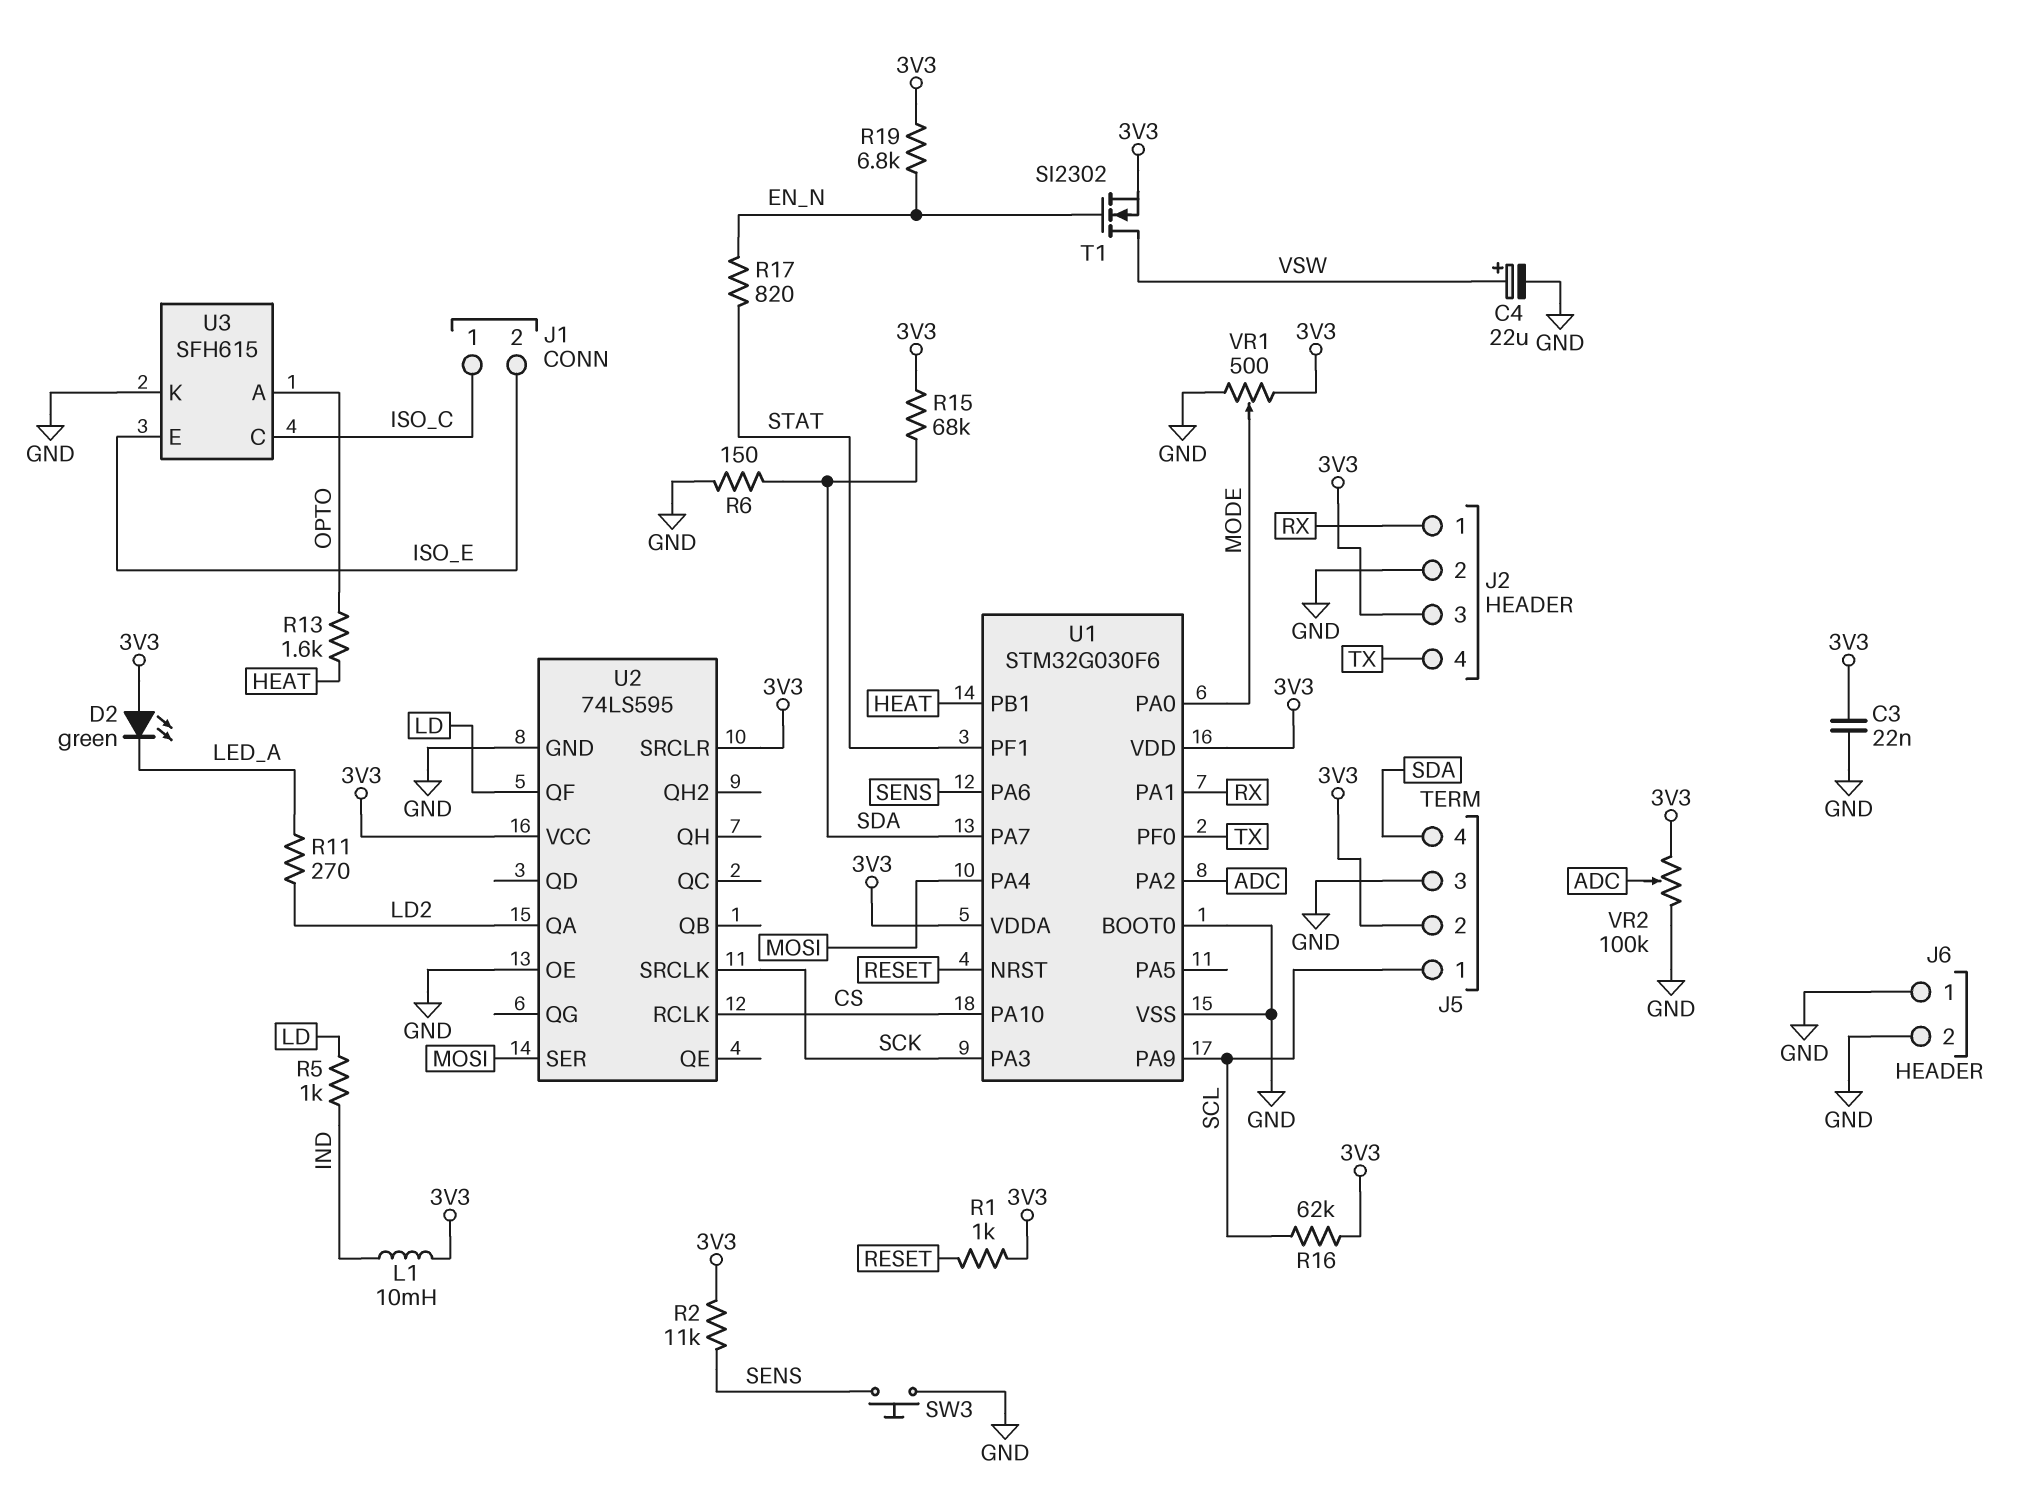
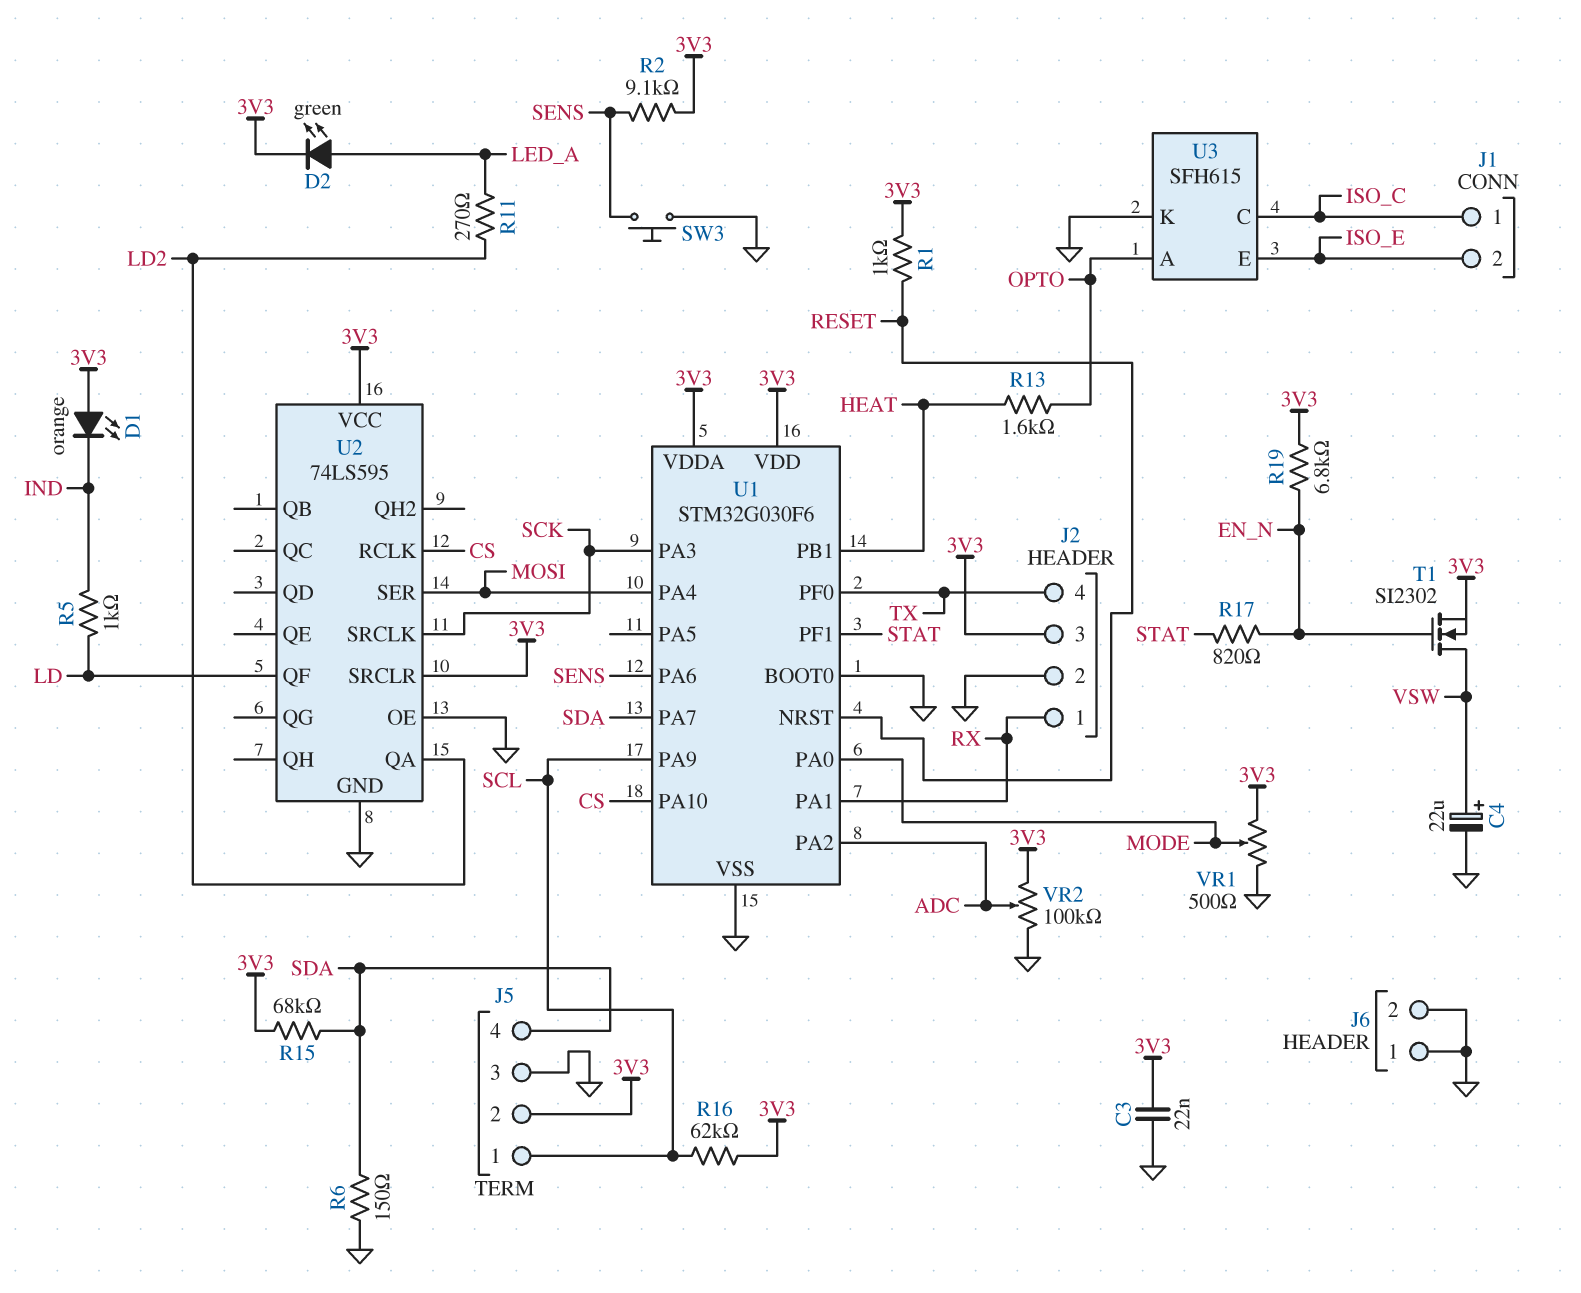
D1: none -> LED orange (A 3V3, K IND)
D2: LED green (A 3V3, K LED_A) -> LED green (A LED_A, K 3V3)
L1: 10mH (3V3, IND) -> none
R2: 11k (3V3, SENS) -> 9.1k (3V3, SENS)

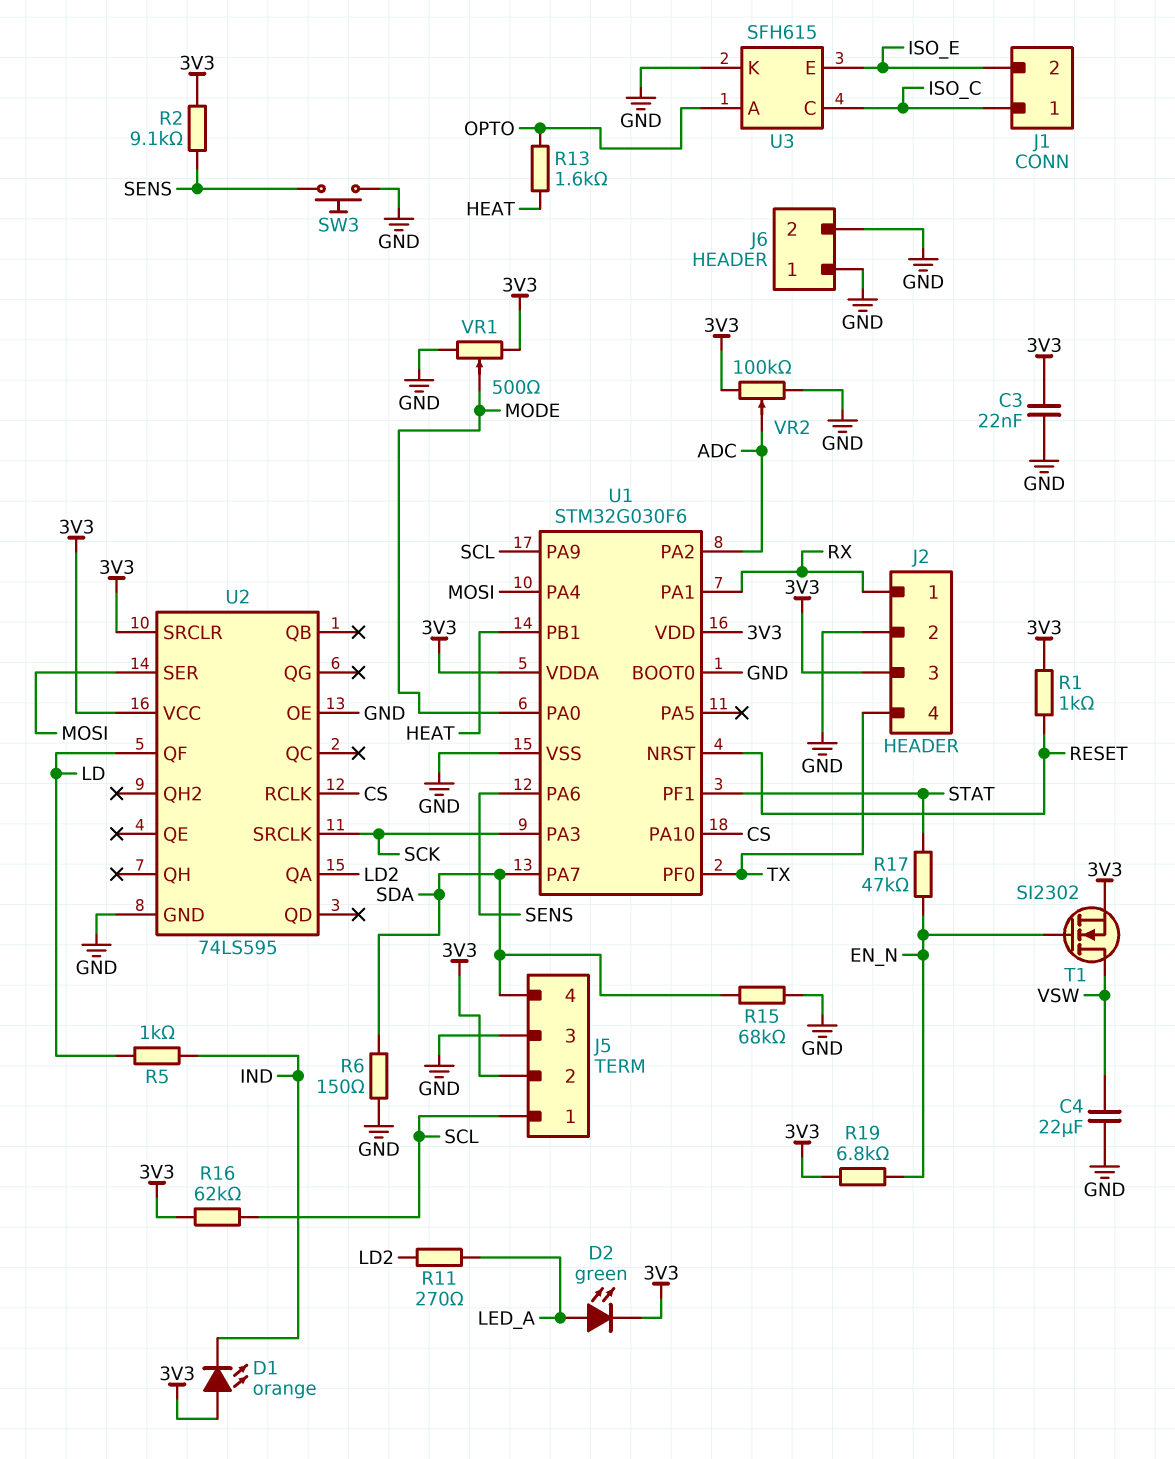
C4: 22uF (plus VSW, minus GND) -> 22uF (GND, VSW)
R15: 68k (3V3, SDA) -> 68k (GND, SDA)
R17: 820 (EN_N, STAT) -> 47k (EN_N, STAT)

